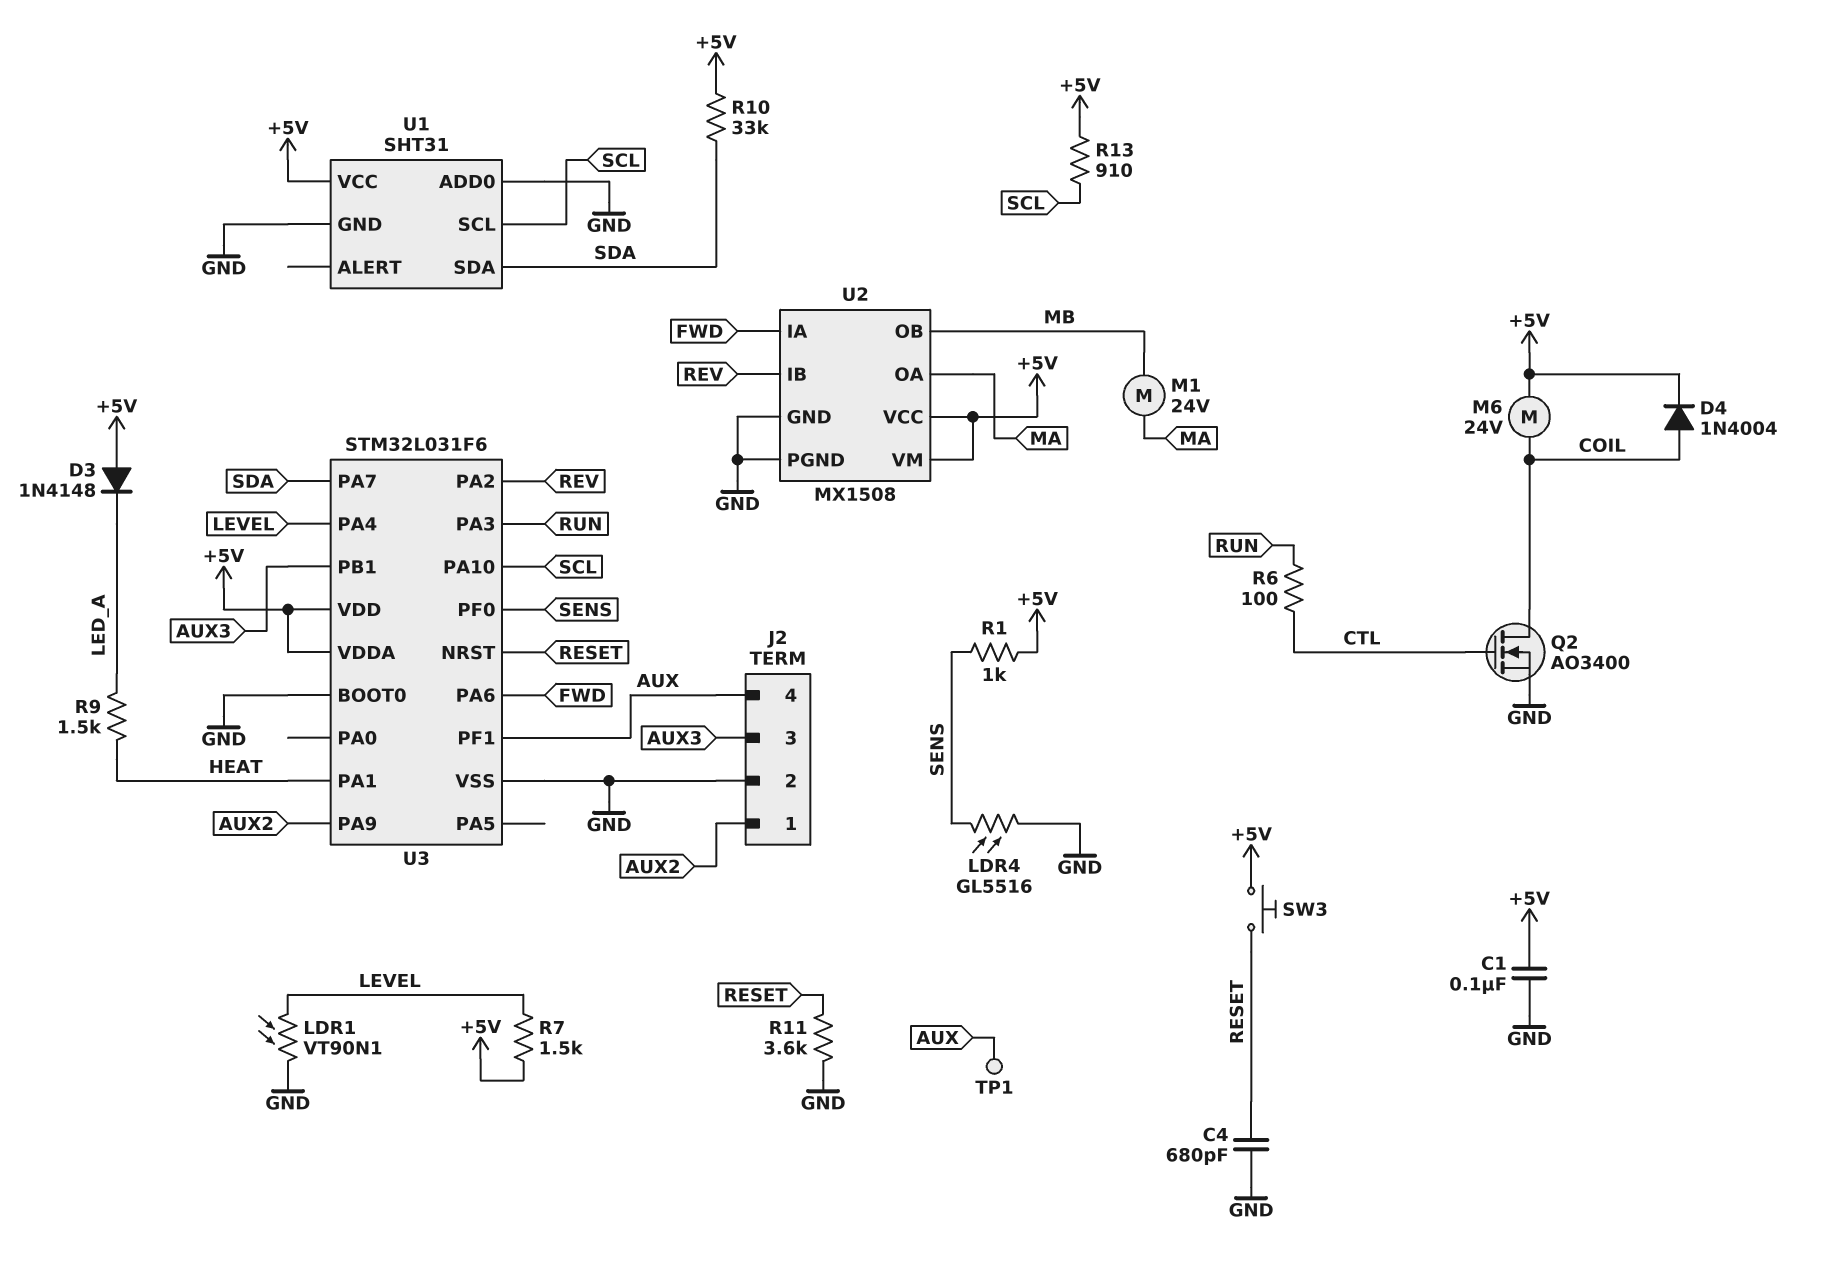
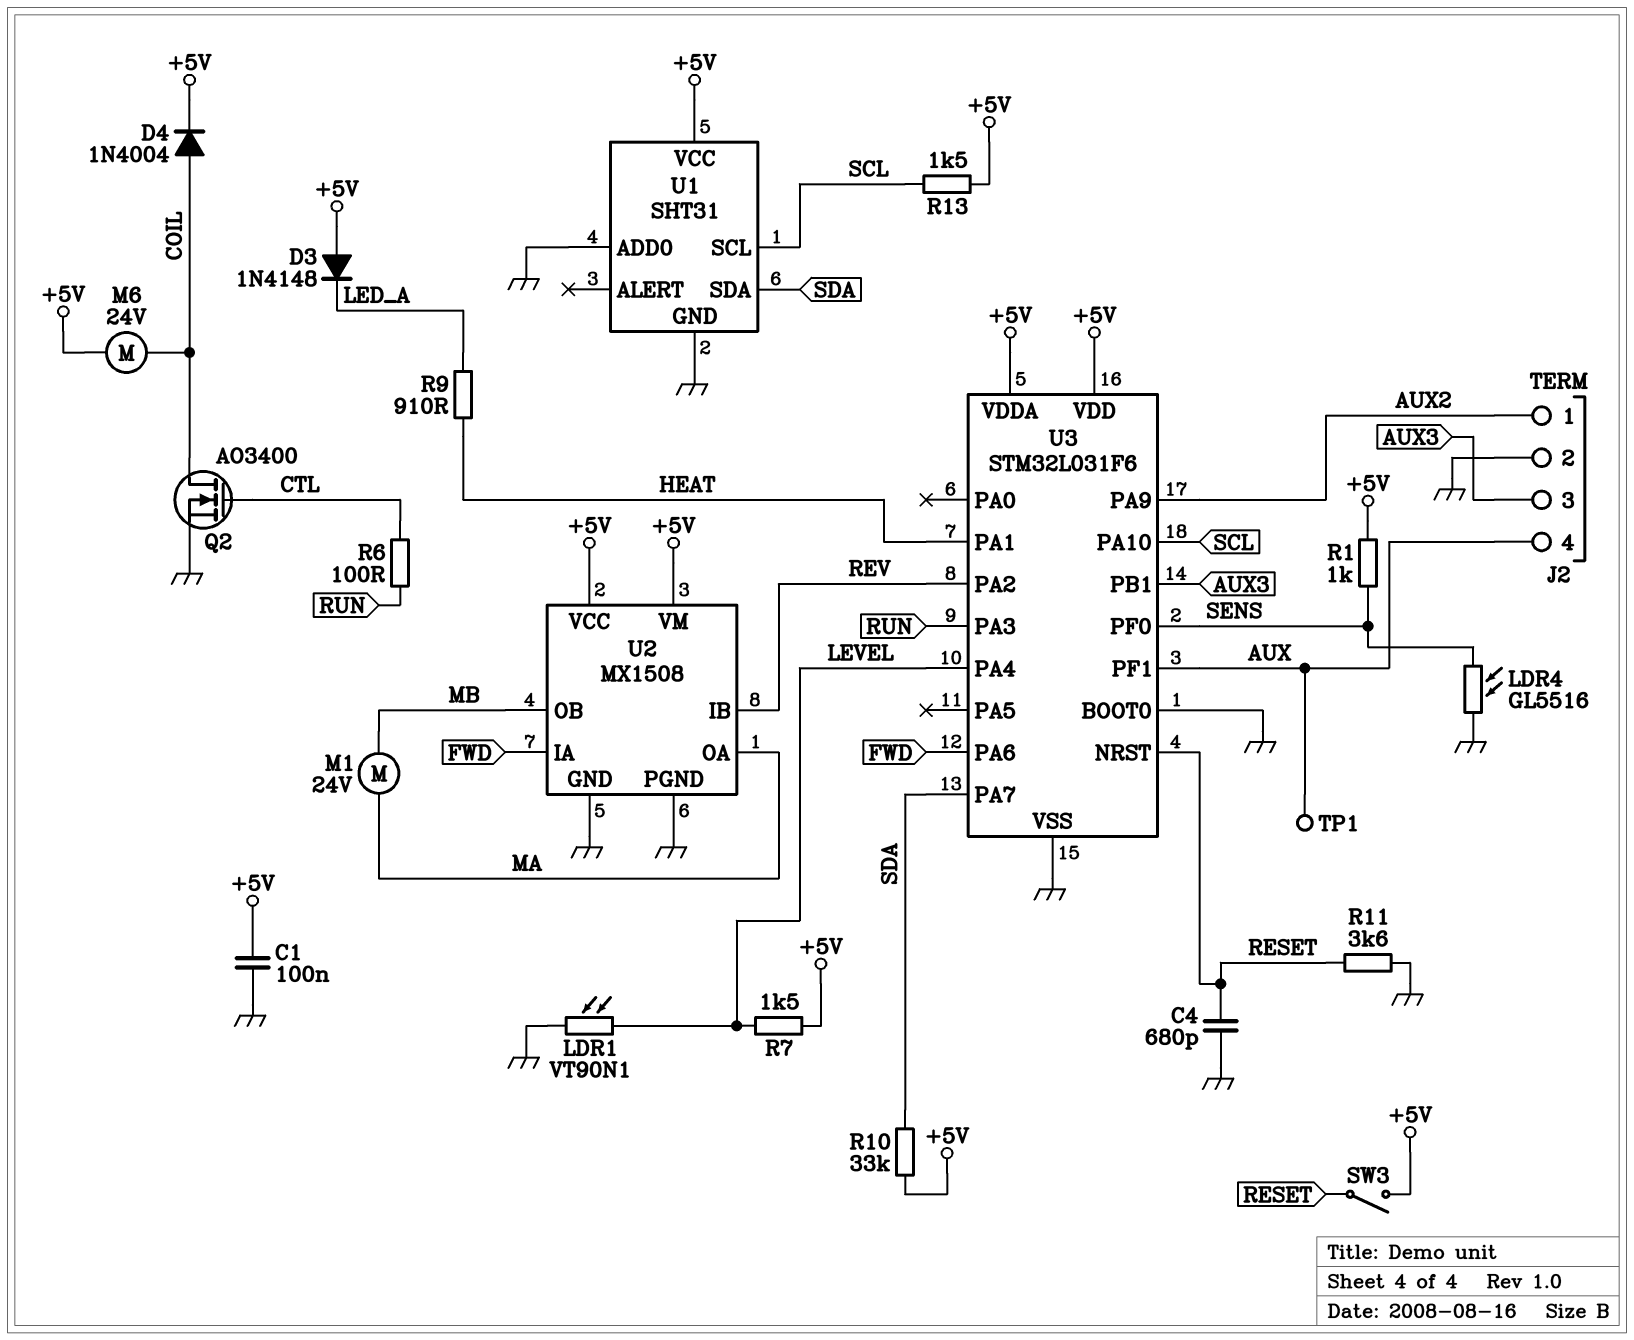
R9: 1.5k (HEAT, LED_A) -> 910 (HEAT, LED_A)
R13: 910 (+5V, SCL) -> 1.5k (+5V, SCL)
SW3: button (+5V, RESET) -> switch (+5V, RESET)

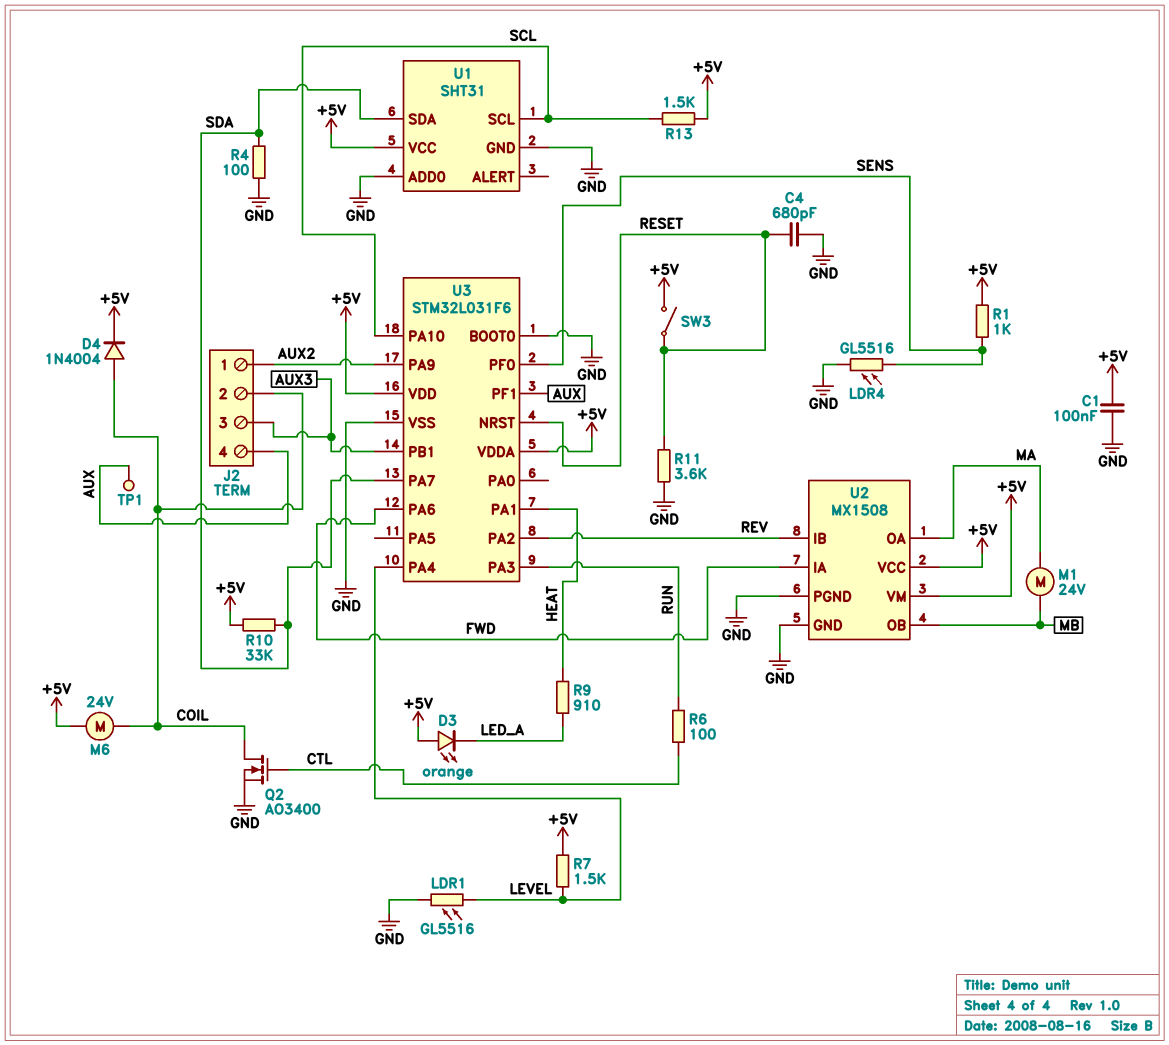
D3: diode 1N4148 (A +5V, K LED_A) -> LED orange (A +5V, K LED_A)
J2 pin 2: GND -> COIL
LDR1: VT90N1 (GND, LEVEL) -> GL5516 (GND, LEVEL)
R4: none -> 100 (GND, SDA)

